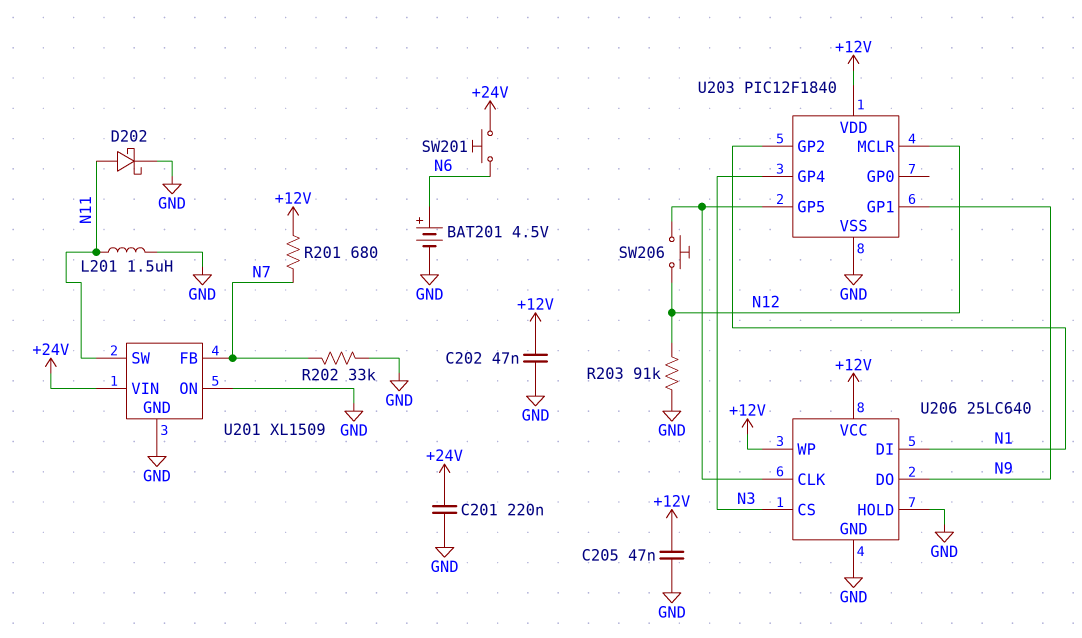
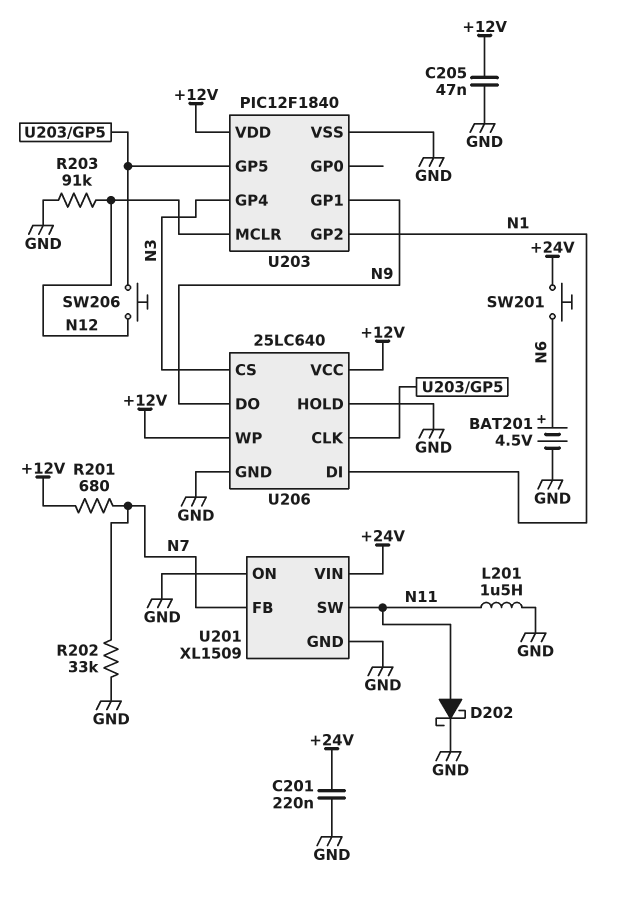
C202: 47nF (+12V, GND) -> none

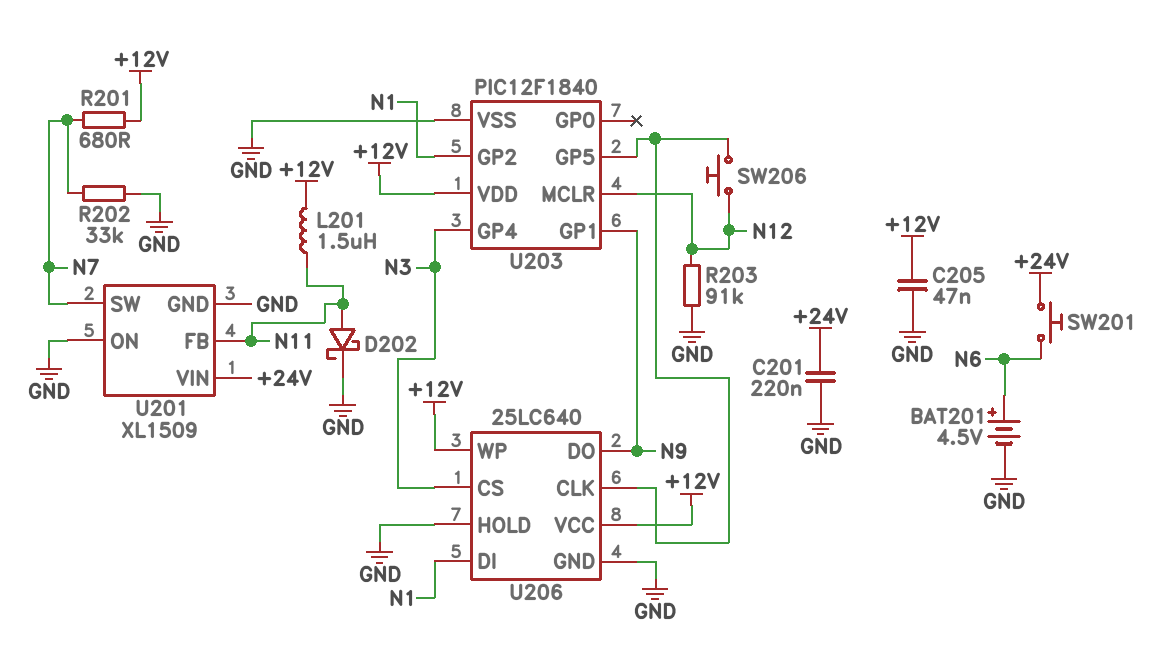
L201: 1.5uH (GND, N11) -> 1.5uH (+12V, N11)
U201 pin FB: N7 -> N11
U201 pin SW: N11 -> N7

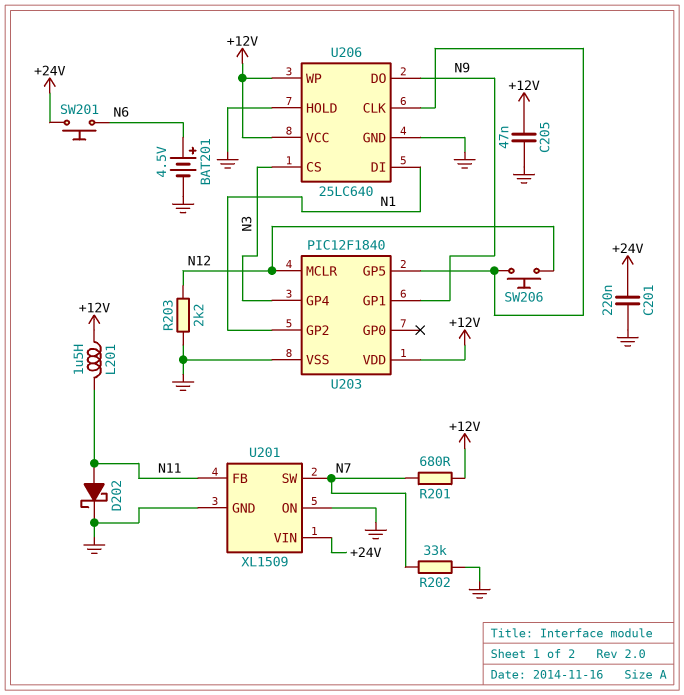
R203: 91k (GND, N12) -> 2.2k (GND, N12)

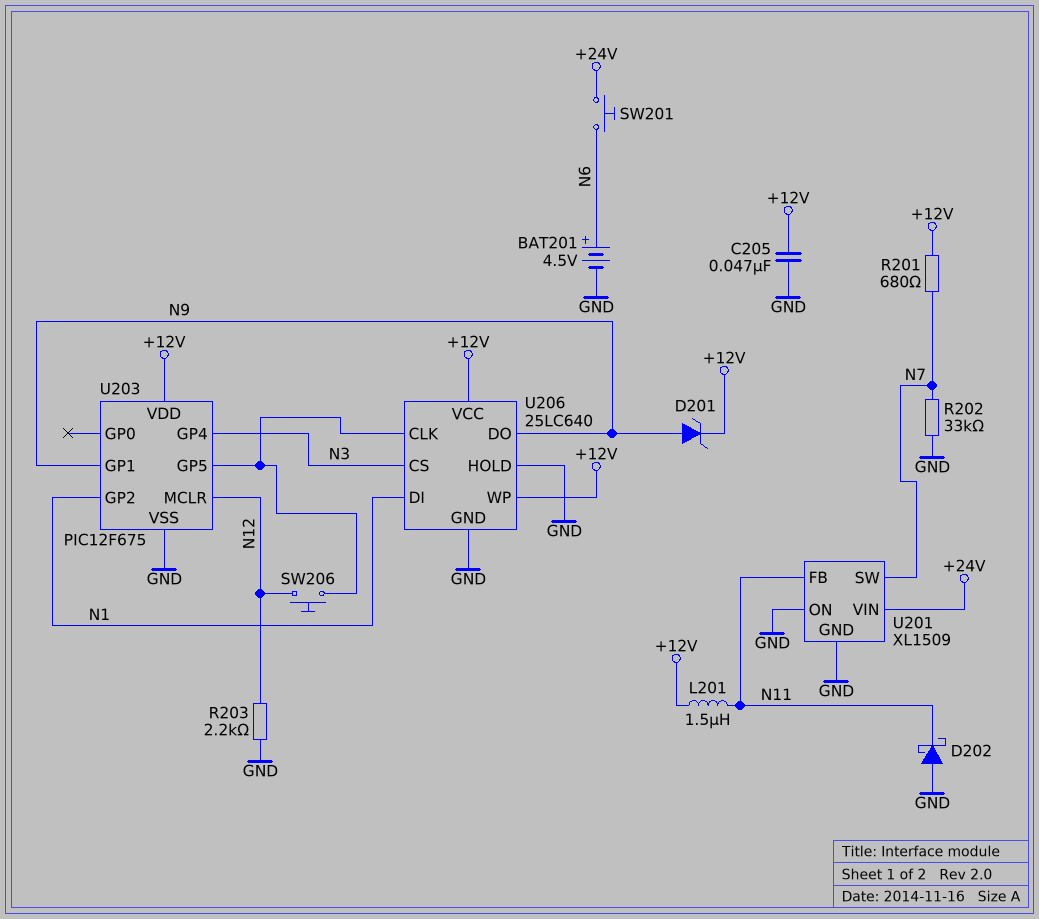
C201: 220nF (+24V, GND) -> none
D201: none -> zener (A N9, K +12V)
D202: schottky (A N11, K GND) -> schottky (A GND, K N11)
U203: PIC12F1840 -> PIC12F675

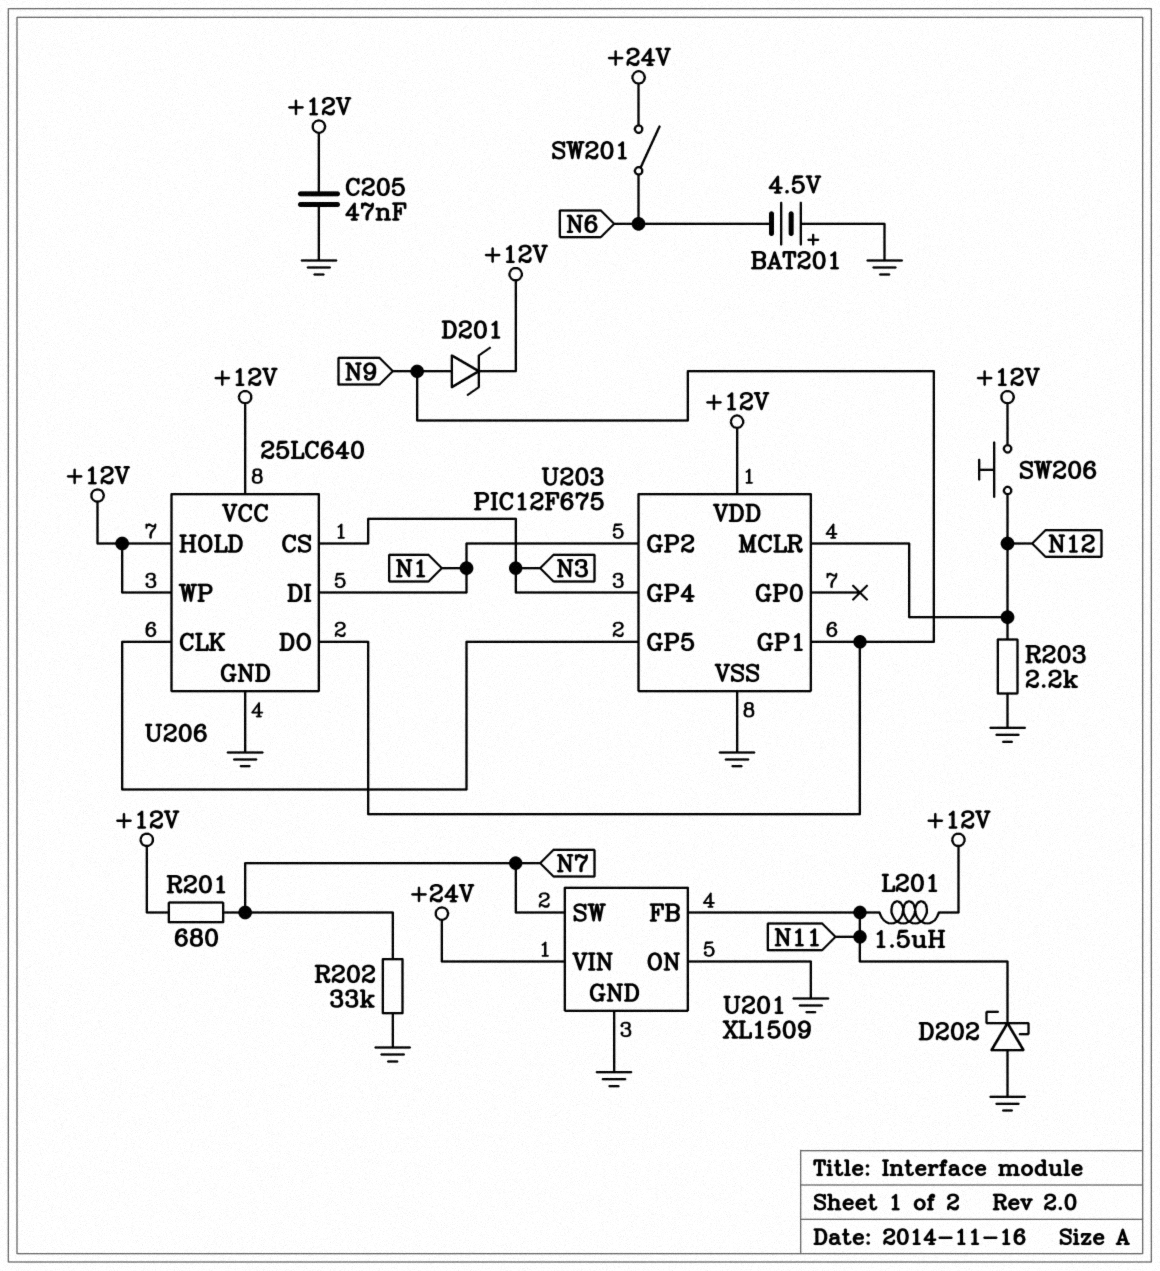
BAT201: 4.5V (plus N6, minus GND) -> 4.5V (plus GND, minus N6)
SW201: button (+24V, N6) -> switch (+24V, N6)
SW206: button (N12, U203/GP5) -> button (+12V, N12)
U206 pin HOLD: GND -> +12V

